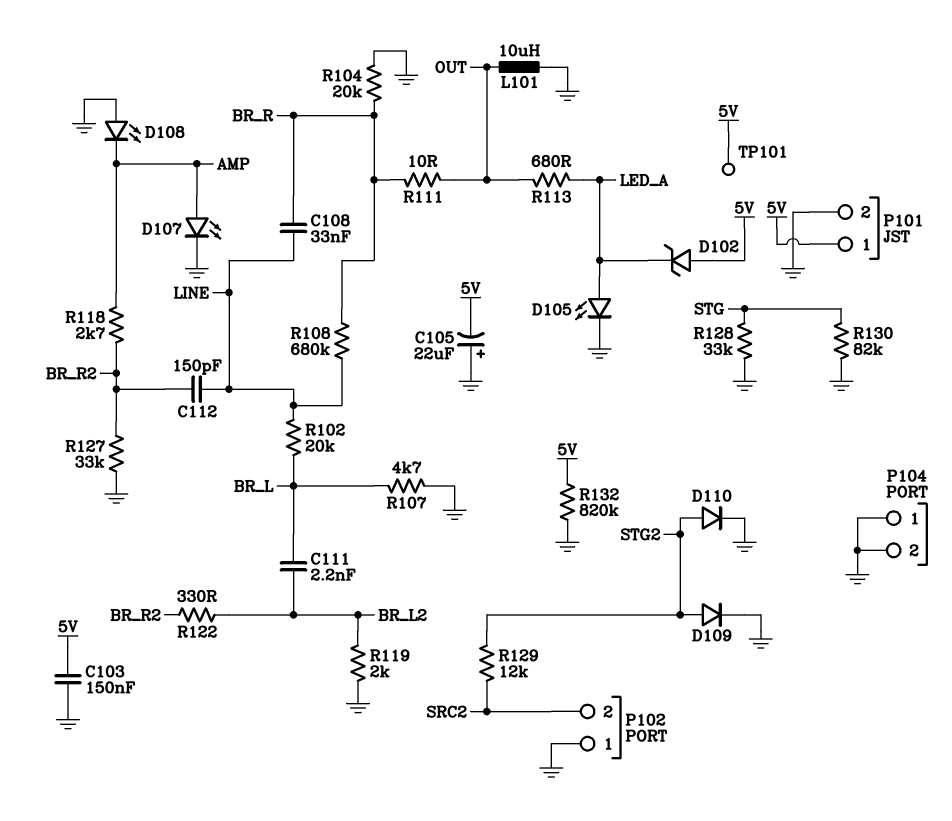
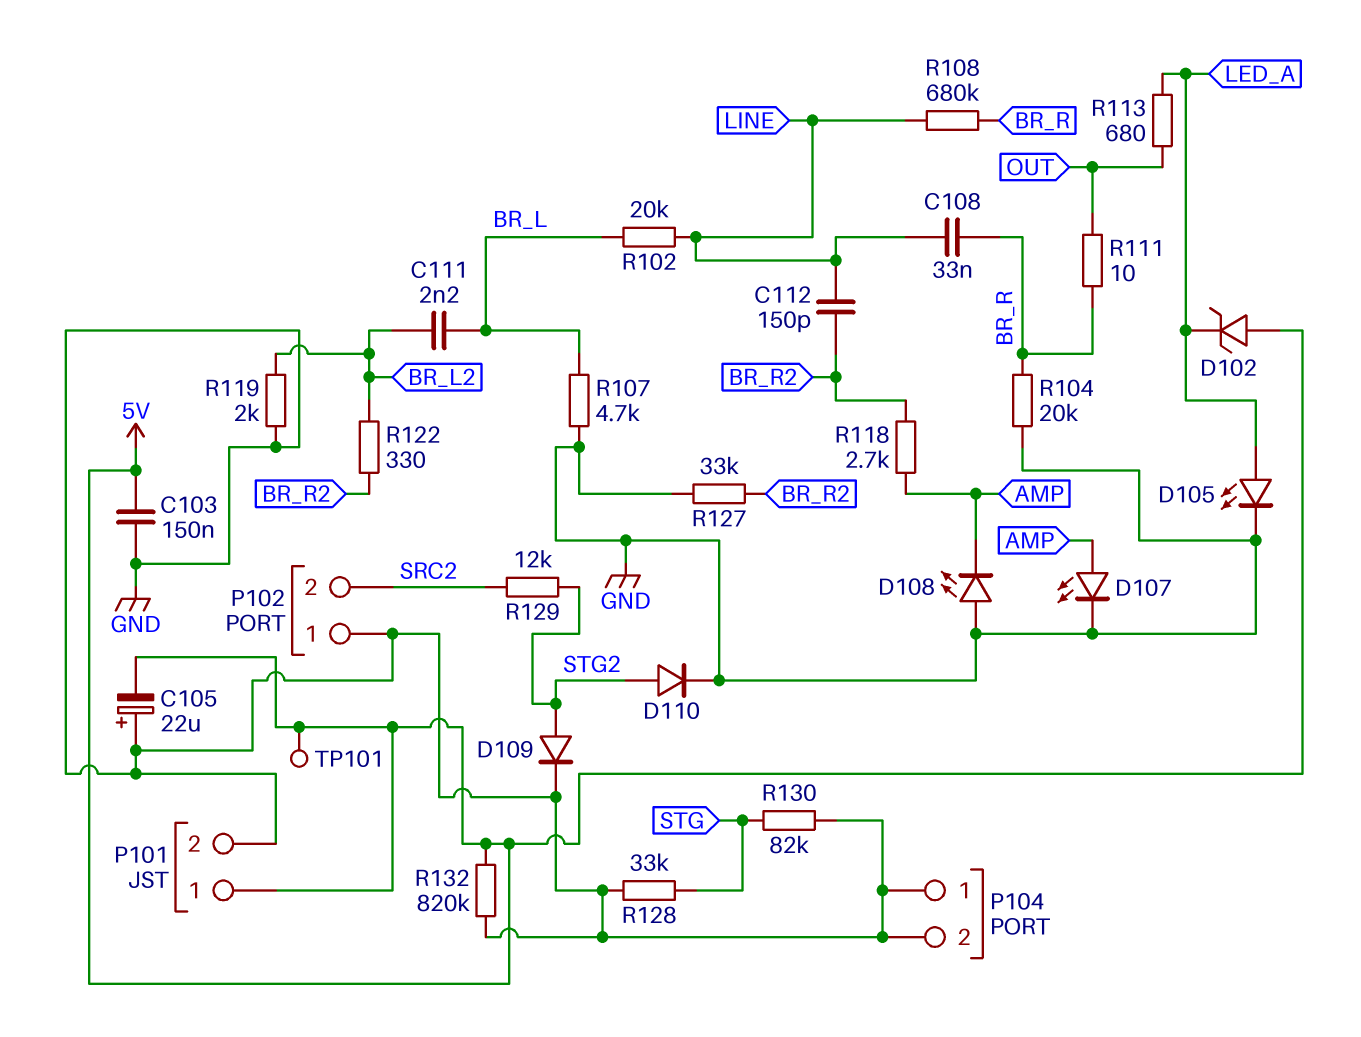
L101: 10uH (GND, OUT) -> none

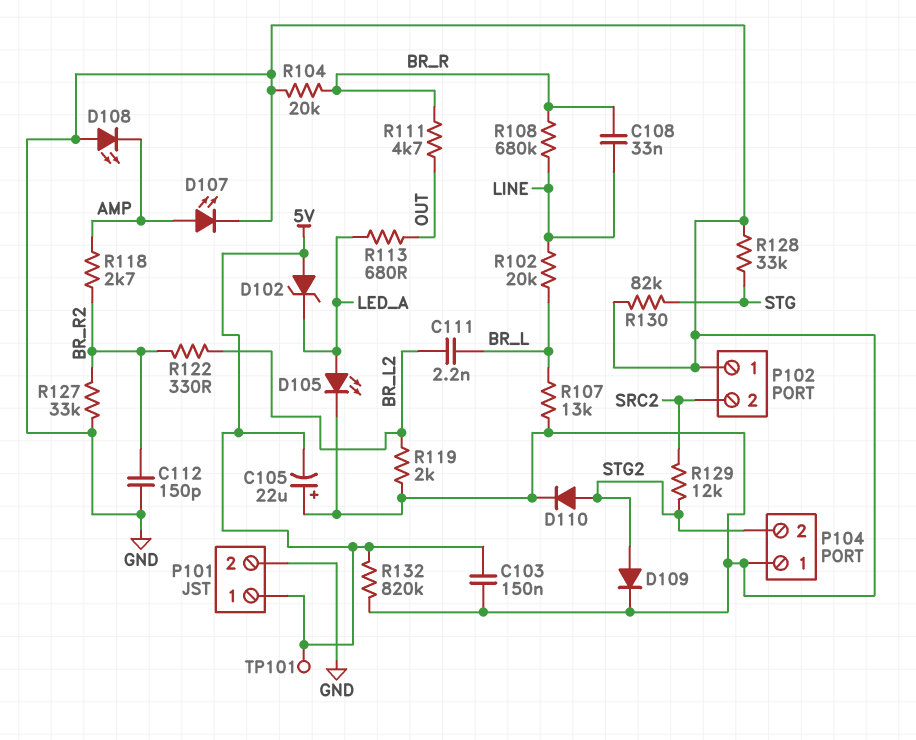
C112: 150pF (BR_R2, LINE) -> 150pF (BR_R2, GND)
P104 pin 2: GND -> STG2
R107: 4.7k (BR_L, GND) -> 13k (BR_L, GND)
R111: 10 (BR_R, OUT) -> 4.7k (BR_R, OUT)

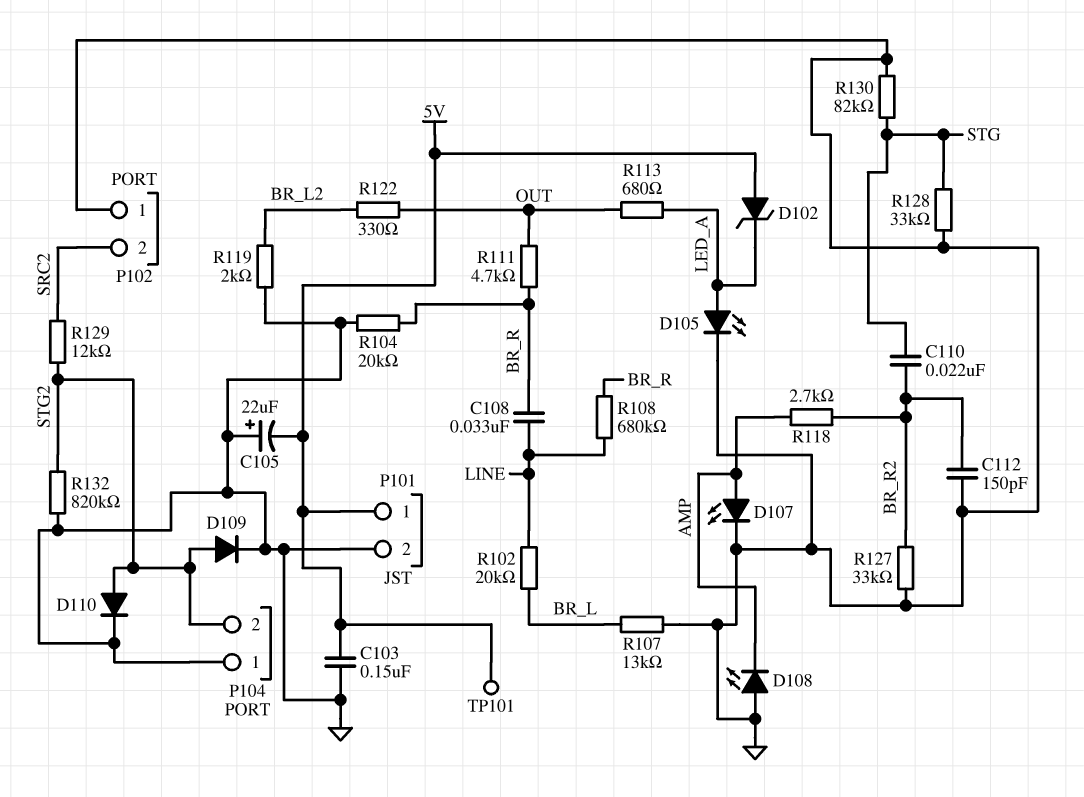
C110: none -> 22nF (BR_R2, STG)
C111: 2.2nF (BR_L, BR_L2) -> none
R122: 330 (BR_L2, BR_R2) -> 330 (BR_L2, OUT)
R132: 820k (5V, GND) -> 820k (GND, STG2)

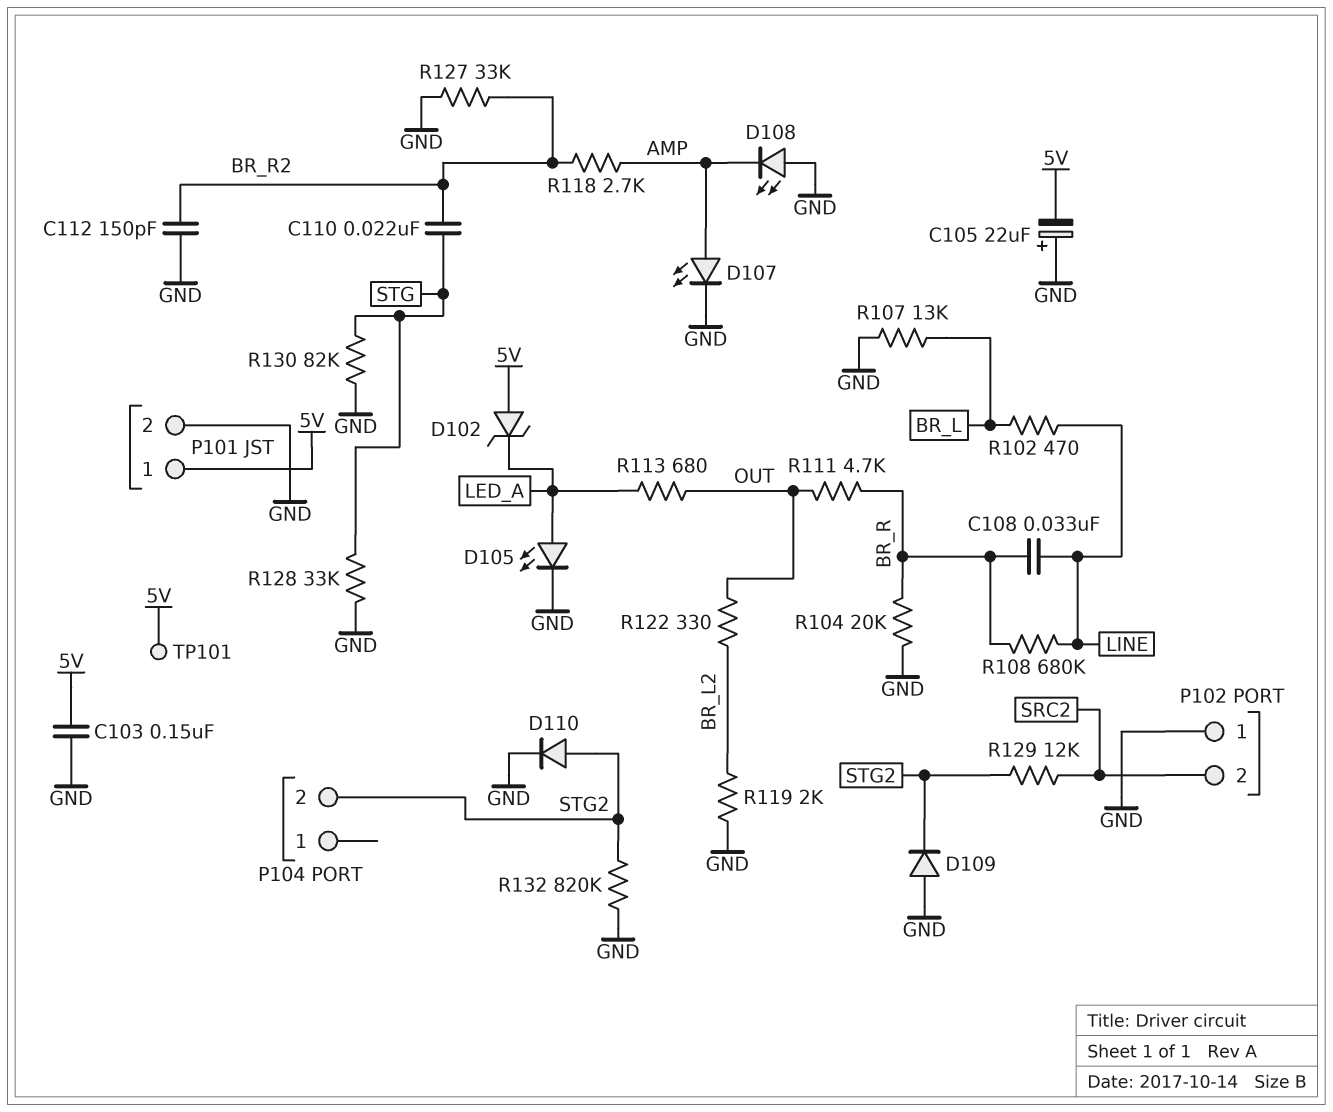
D109: diode (A STG2, K GND) -> diode (A GND, K STG2)
P104 pin 1: GND -> none
R102: 20k (BR_L, LINE) -> 470 (BR_L, LINE)

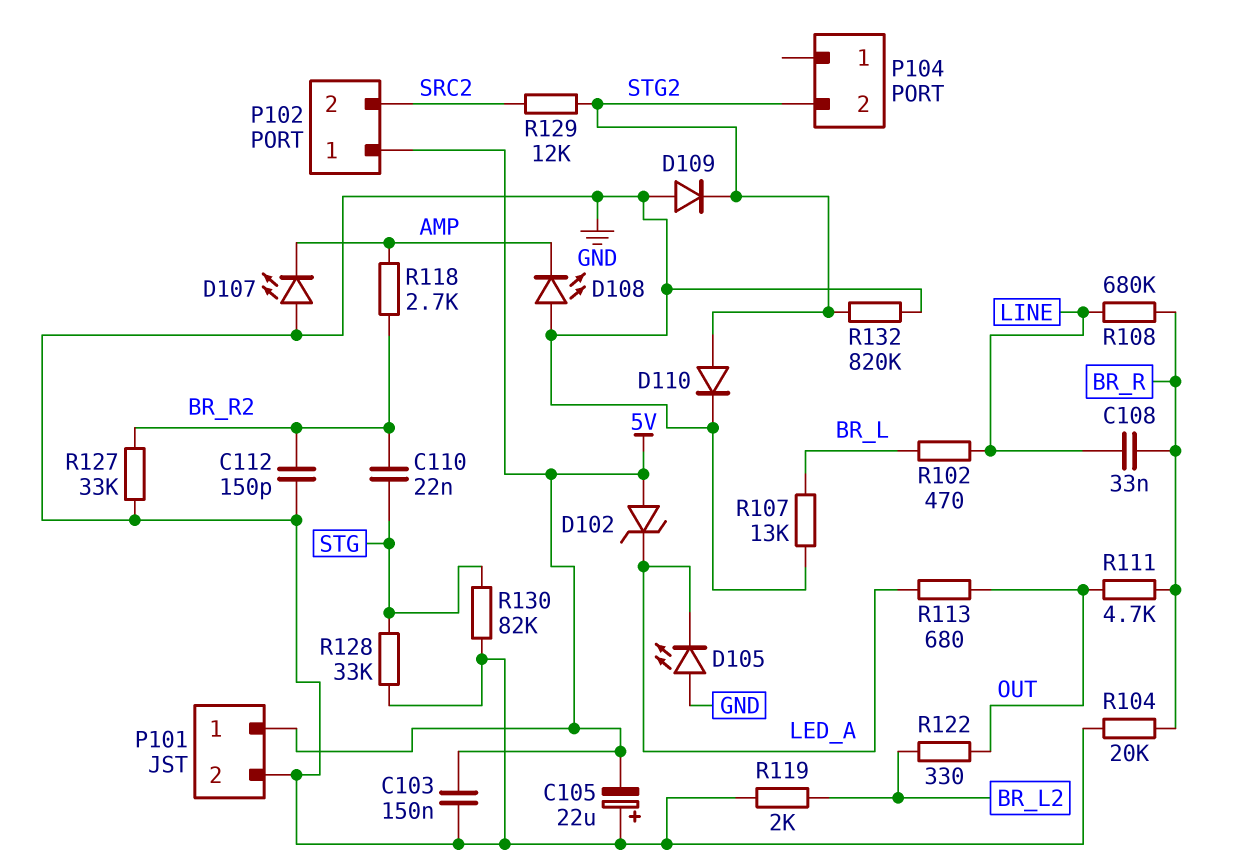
D105: LED (A LED_A, K GND) -> LED (A GND, K LED_A)
D107: LED (A AMP, K GND) -> LED (A GND, K AMP)
P102 pin 1: GND -> 5V
TP101: test point (5V) -> none

